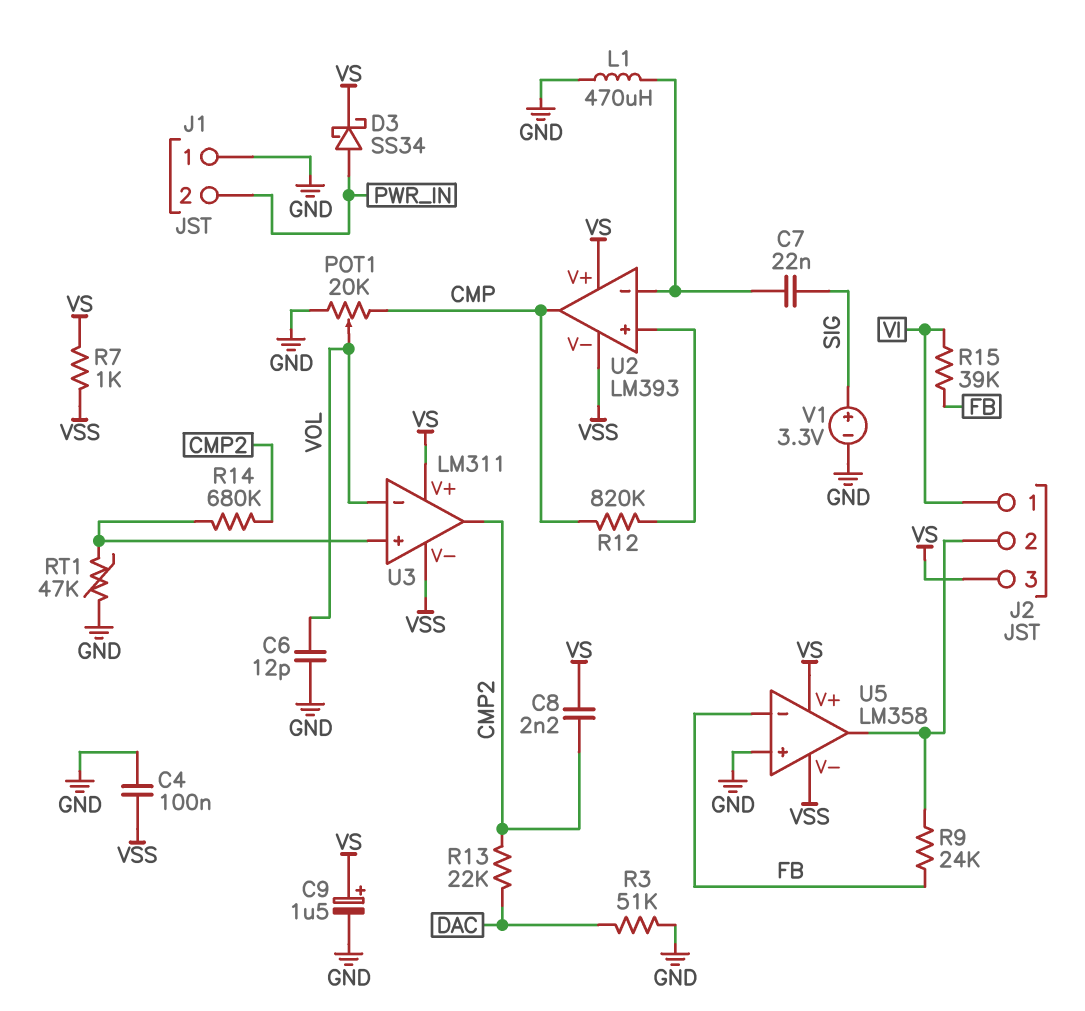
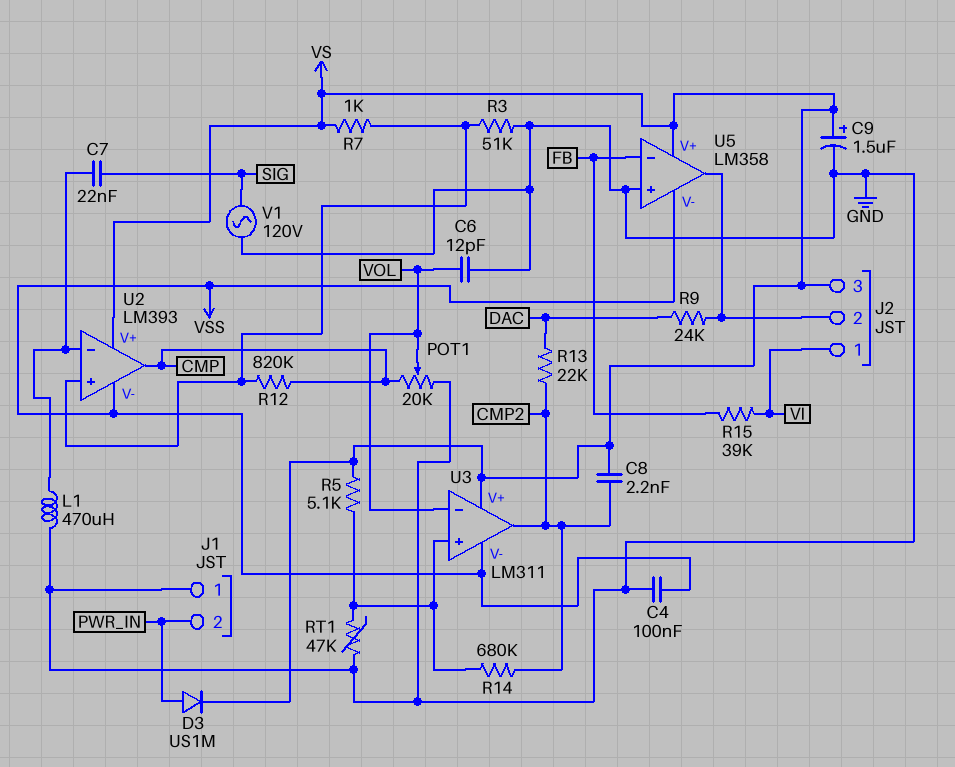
D3: schottky SS34 (A PWR_IN, K VS) -> diode US1M (A PWR_IN, K VS)
R3: 51k (DAC, GND) -> 51k (GND, U2/in+)
R5: none -> 5.1k (U3/in+, VS)
R7: 1k (VS, VSS) -> 1k (U2/in+, VS)
R9: 24k (FB, J2/2) -> 24k (DAC, J2/2)
V1: 3.3V (plus SIG, minus GND) -> AC 120V (GND, SIG)

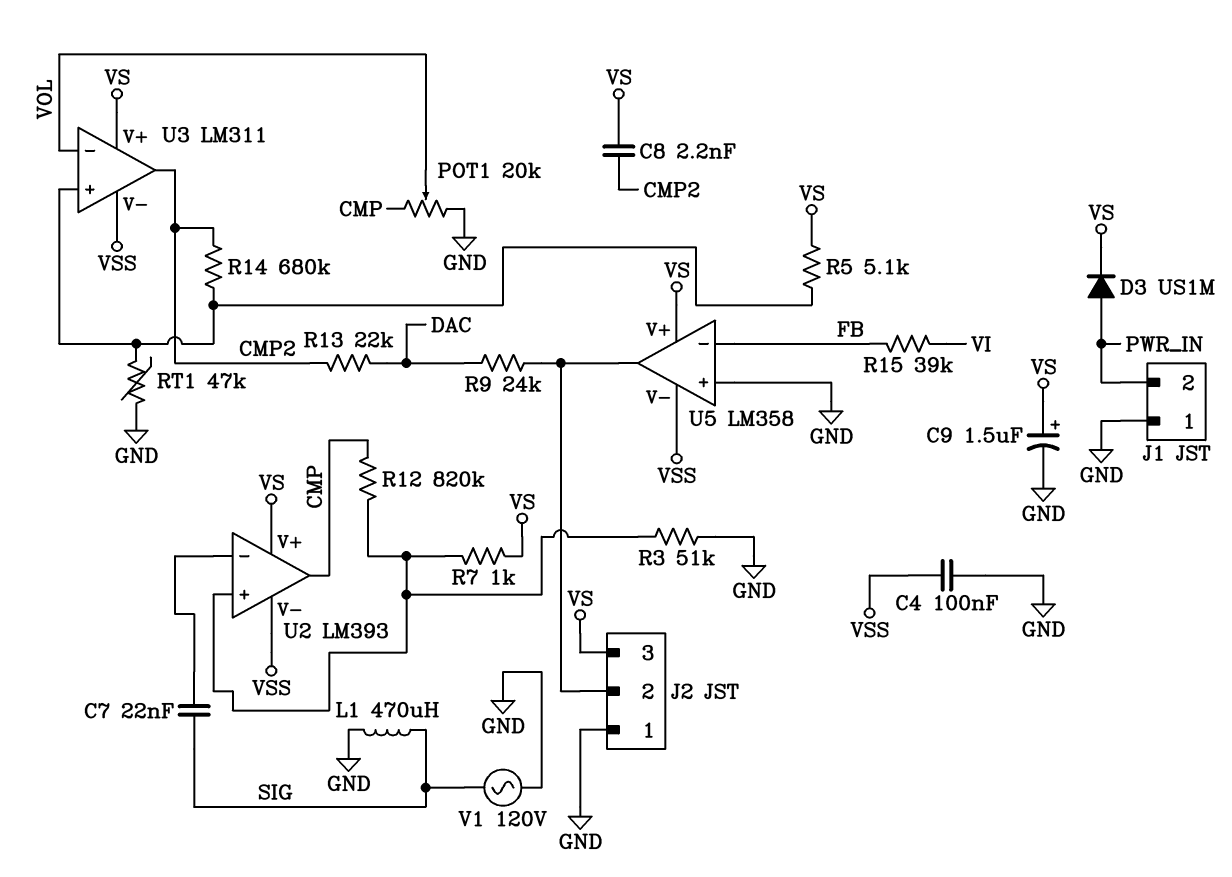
C6: 12pF (GND, VOL) -> none
J2 pin 1: VI -> GND
L1: 470uH (GND, U2/in-) -> 470uH (GND, SIG)

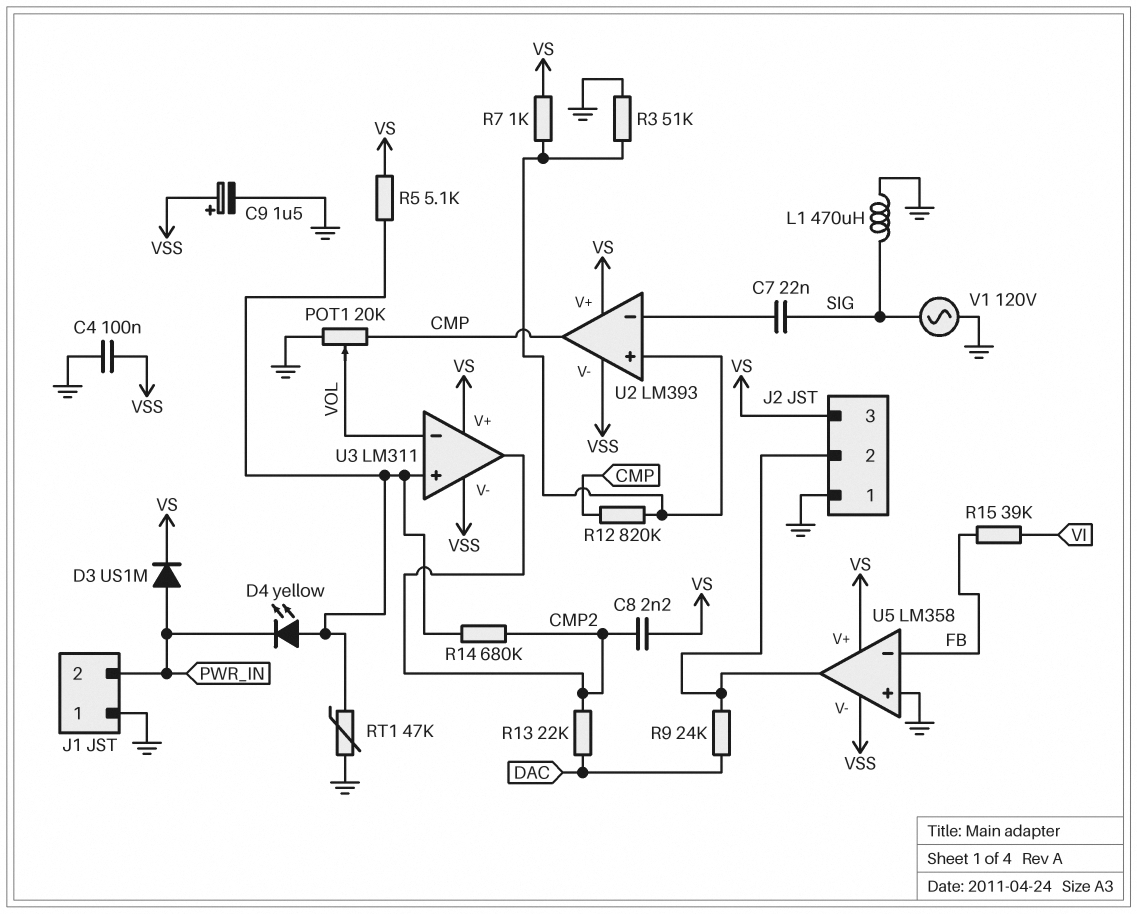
C9: 1.5uF (plus VS, minus GND) -> 1.5uF (plus VSS, minus GND)
D4: none -> LED yellow (A U3/in+, K PWR_IN)

